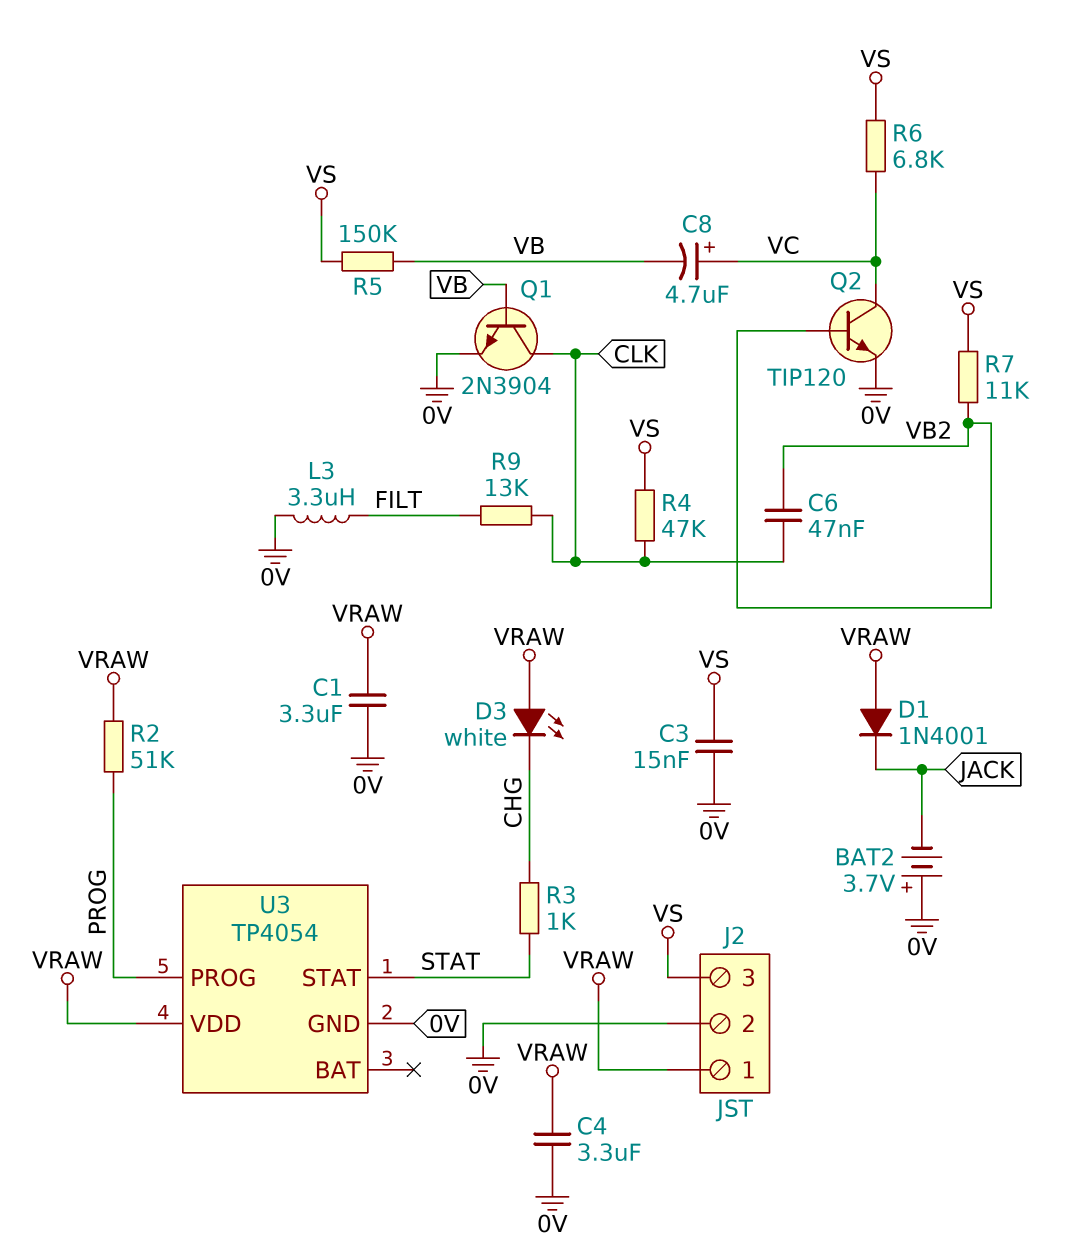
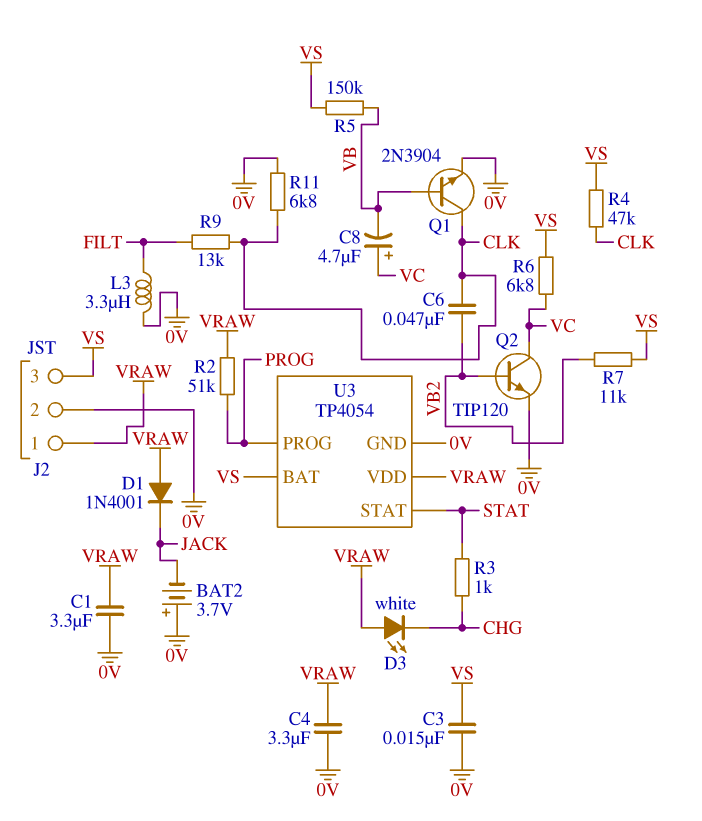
R11: none -> 6.8k (0V, CLK)
U3 pin BAT: none -> VS

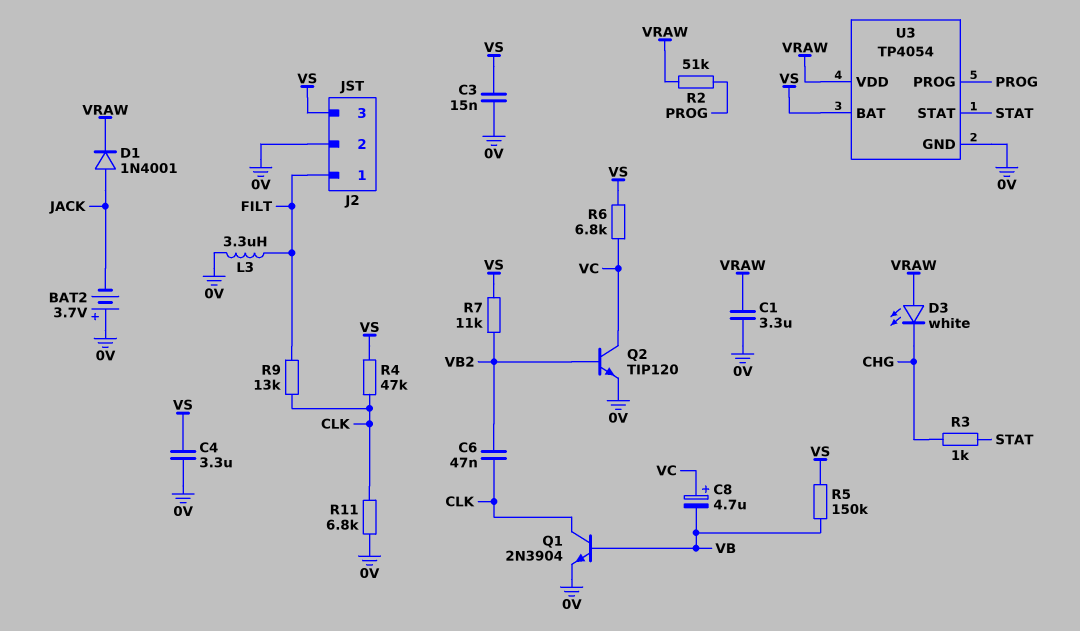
C4: 3.3uF (0V, VRAW) -> 3.3uF (0V, VS)
D1: diode 1N4001 (A VRAW, K JACK) -> diode 1N4001 (A JACK, K VRAW)
J2 pin 1: VRAW -> FILT

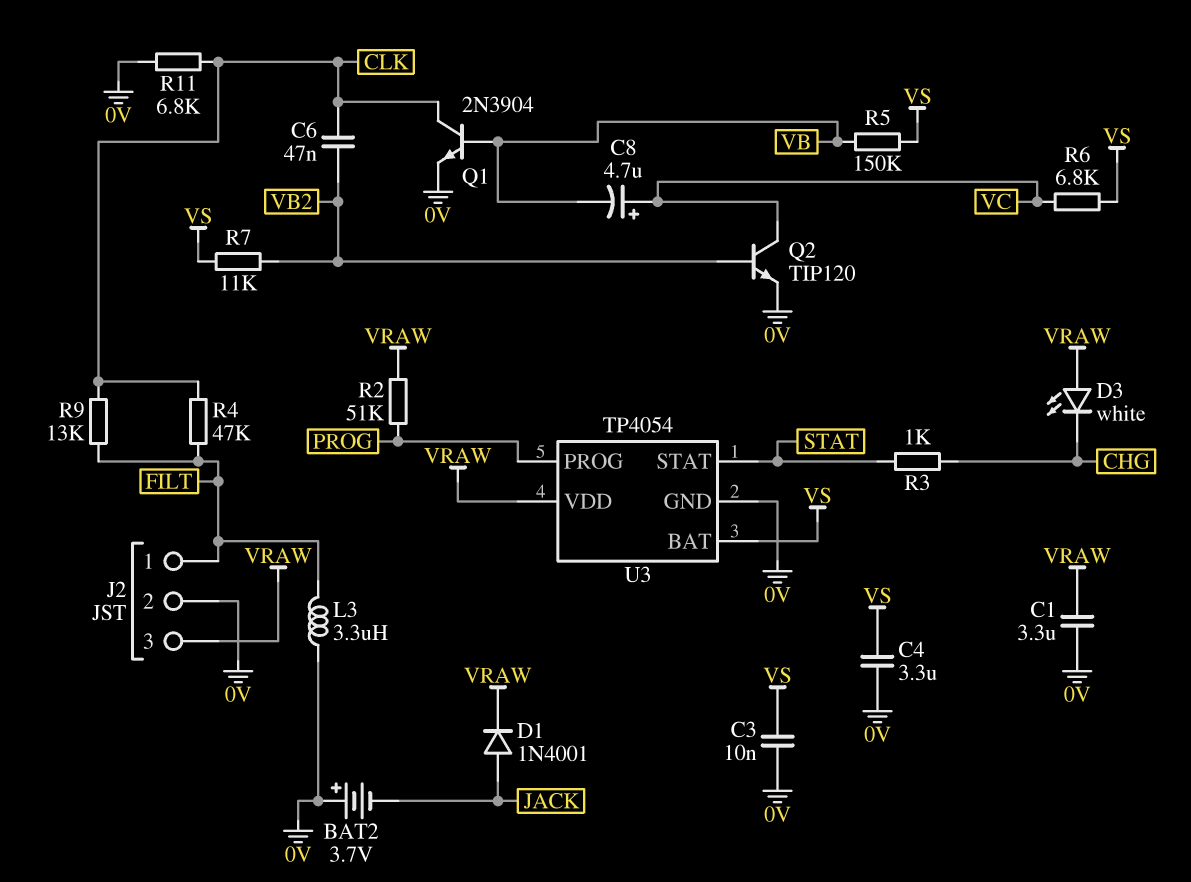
C3: 15nF (0V, VS) -> 10nF (0V, VS)
J2 pin 3: VS -> VRAW
R4: 47k (CLK, VS) -> 47k (CLK, FILT)

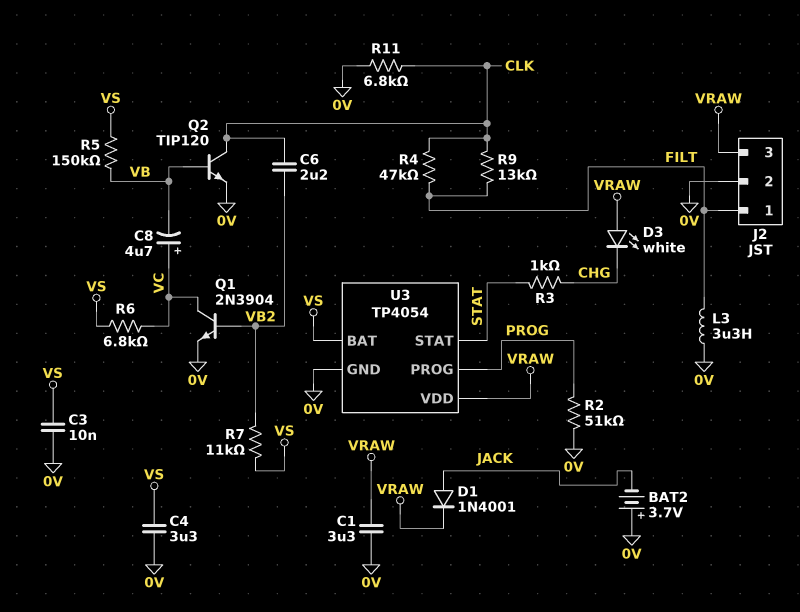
C6: 47nF (CLK, VB2) -> 2.2uF (CLK, VB2)
Q1: NPN 2N3904 (B VB, C CLK, E 0V) -> NPN 2N3904 (B VB2, C VC, E 0V)
Q2: NPN TIP120 (B VB2, C VC, E 0V) -> NPN TIP120 (B VB, C CLK, E 0V)
R2: 51k (PROG, VRAW) -> 51k (0V, PROG)

